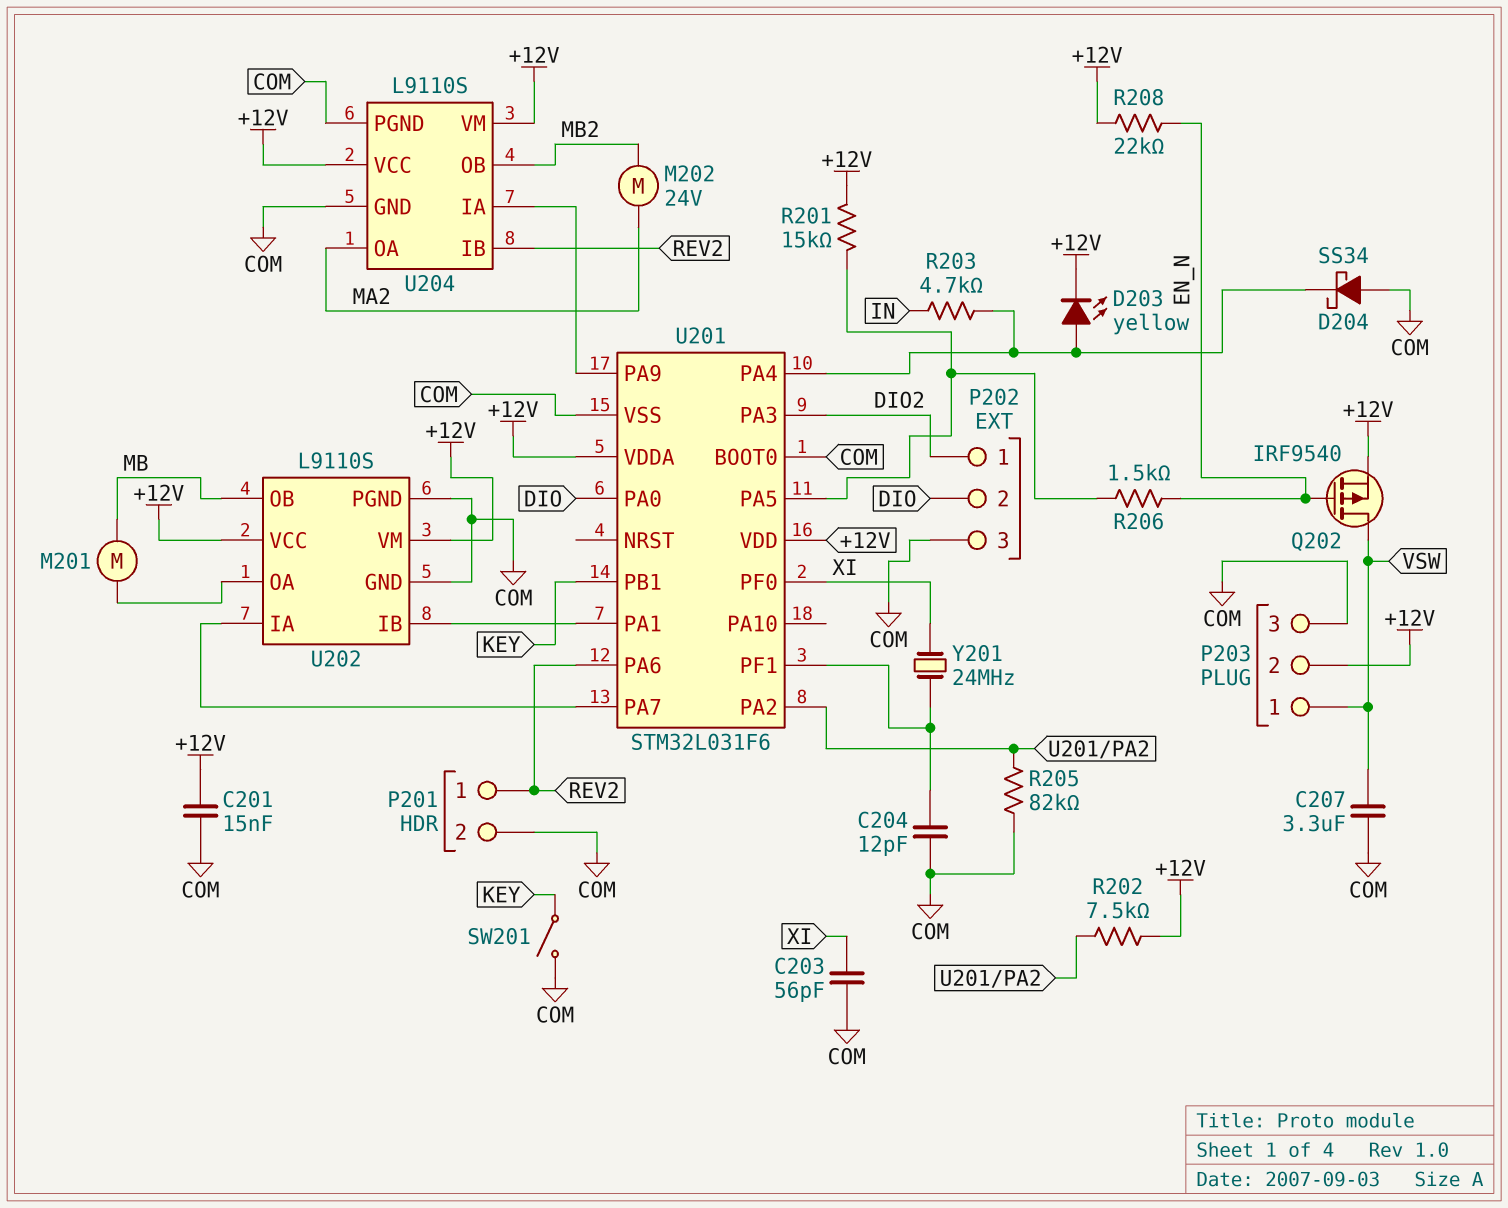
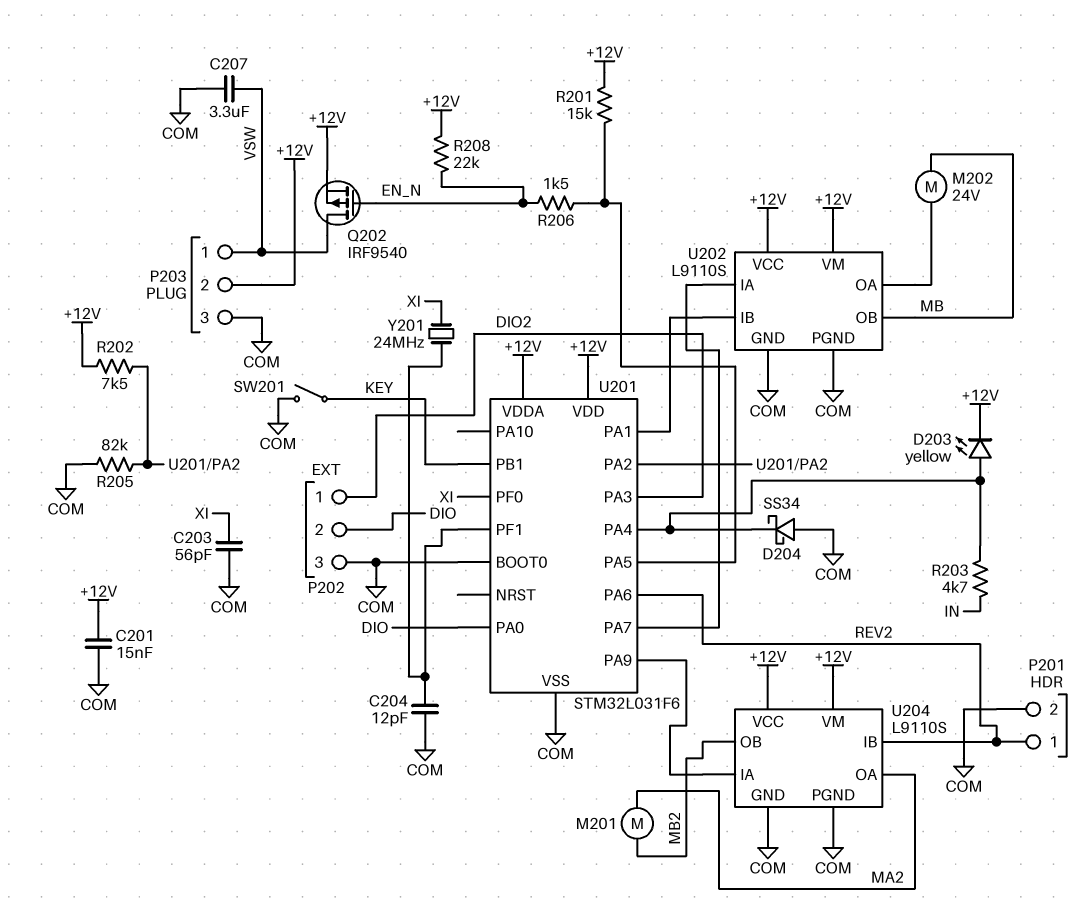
M201: motor (MB, U202/OA) -> motor (MA2, MB2)
M202: motor 24V (MA2, MB2) -> motor 24V (MB, U202/OA)

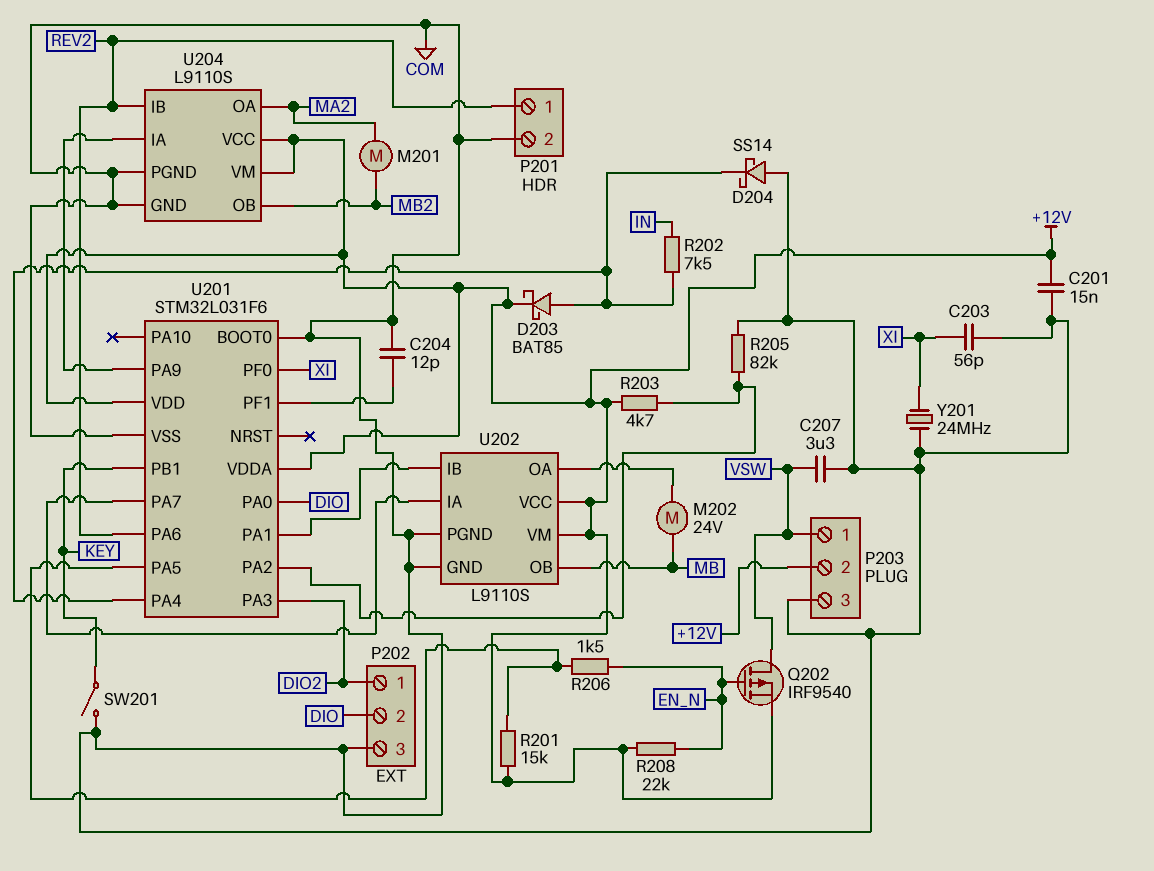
D203: LED yellow (A U201/PA4, K +12V) -> schottky BAT85 (A U201/PA4, K +12V)
D204: schottky SS34 (A COM, K U201/PA4) -> schottky SS14 (A COM, K U201/PA4)
R202: 7.5k (+12V, U201/PA2) -> 7.5k (IN, U201/PA4)
R203: 4.7k (IN, U201/PA4) -> 4.7k (+12V, U201/PA2)
Y201: 24MHz (U201/PF1, XI) -> 24MHz (COM, XI)

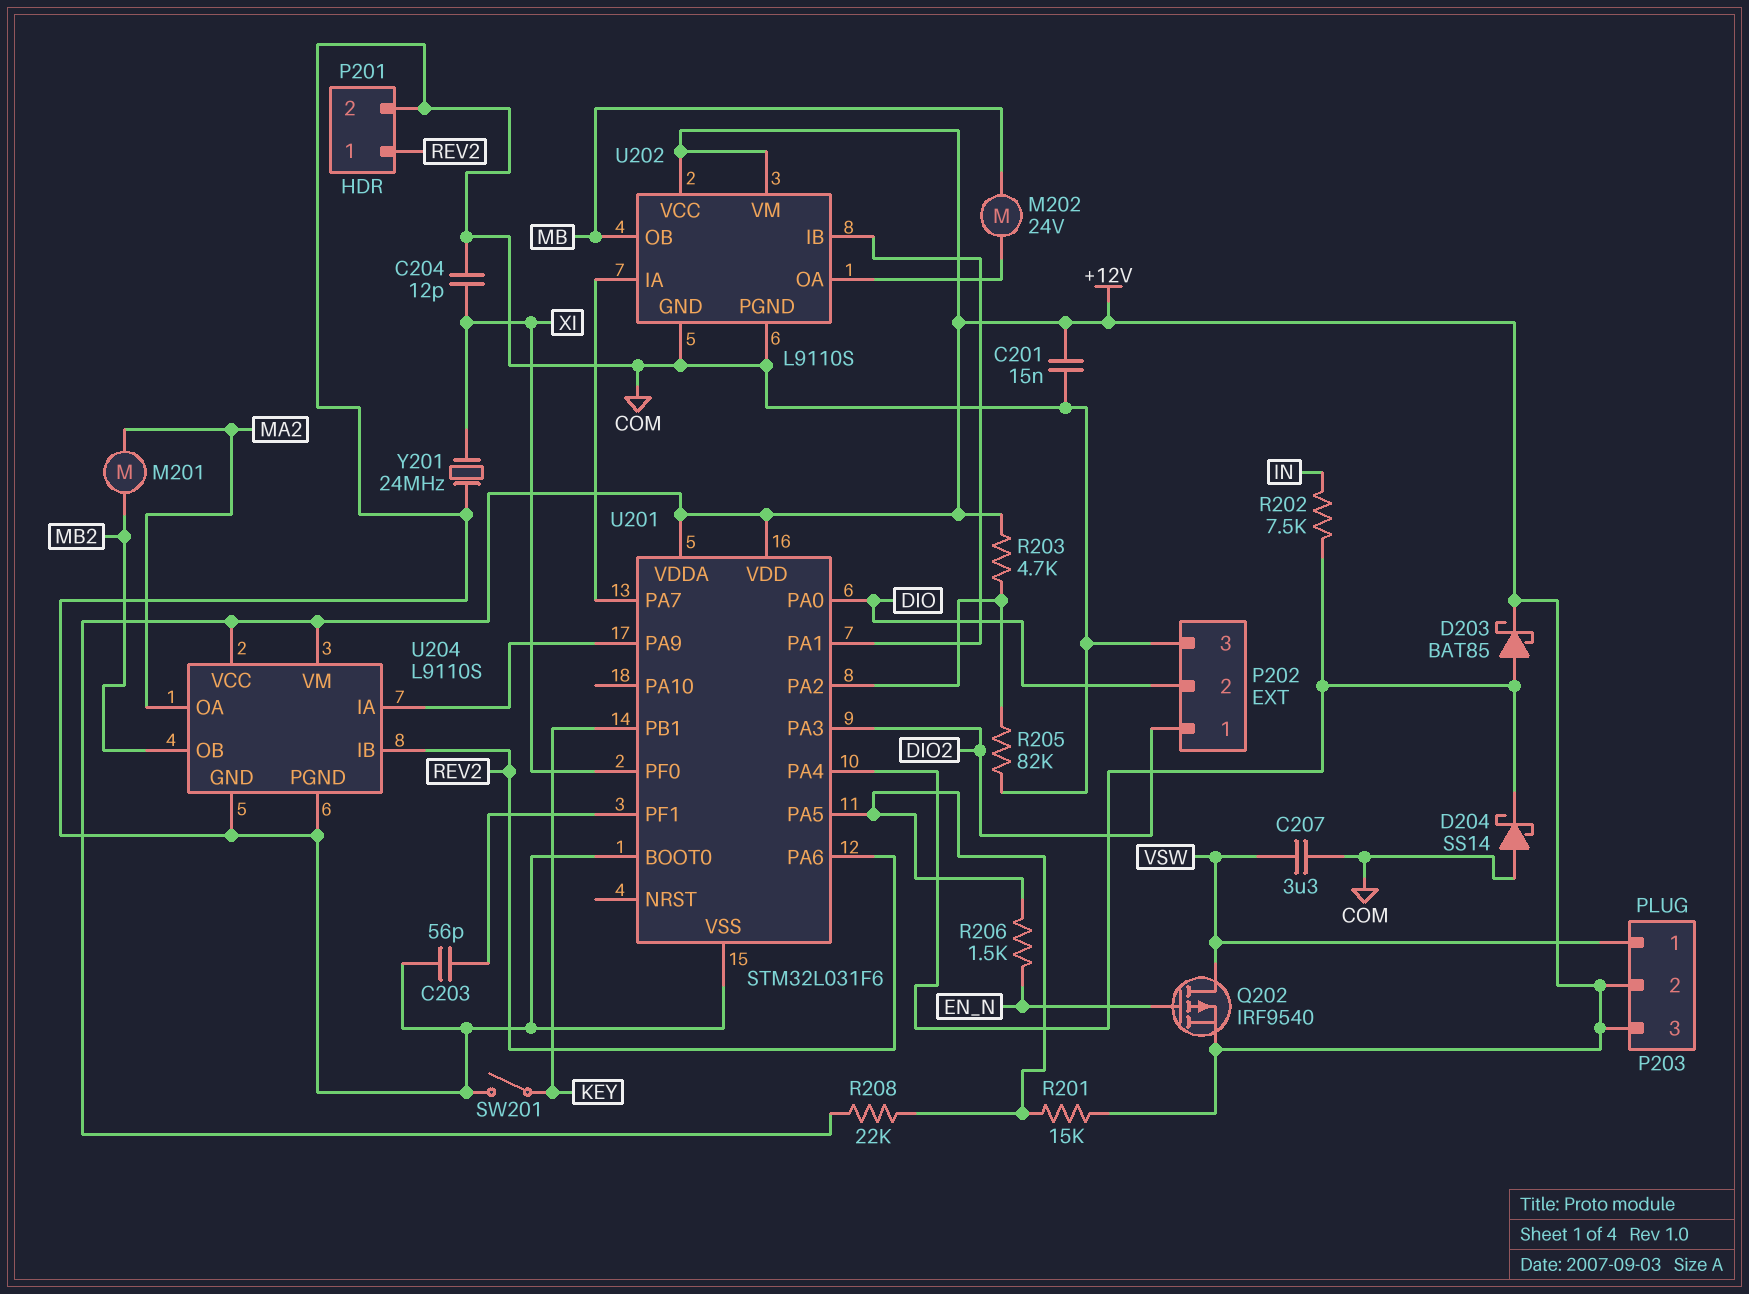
C203: 56pF (COM, XI) -> 56pF (COM, U201/PF1)
C204: 12pF (COM, U201/PF1) -> 12pF (COM, XI)
P203 pin 3: COM -> +12V
R208: 22k (+12V, EN_N) -> 22k (+12V, U201/PA5)

